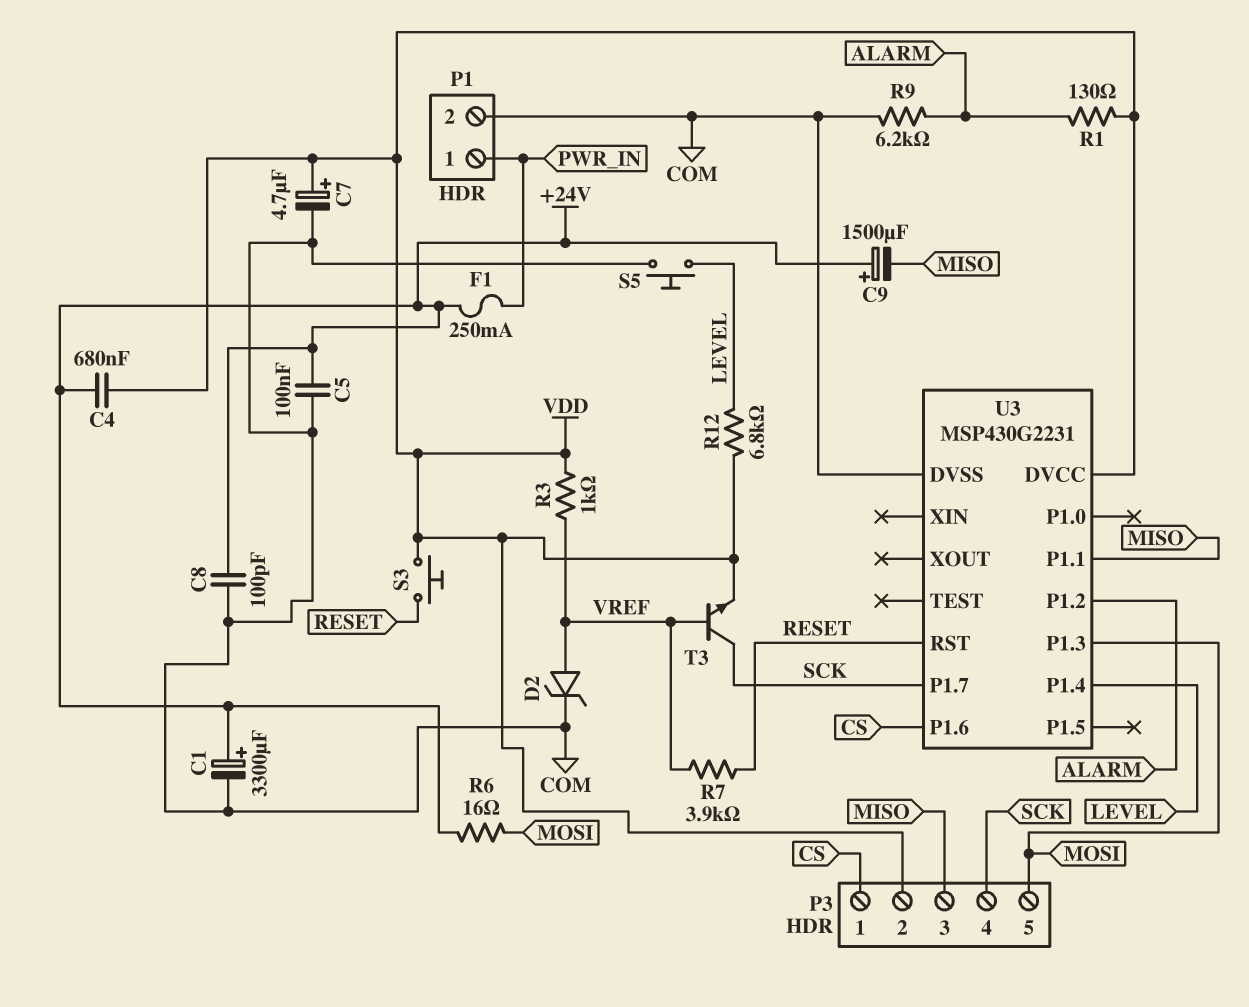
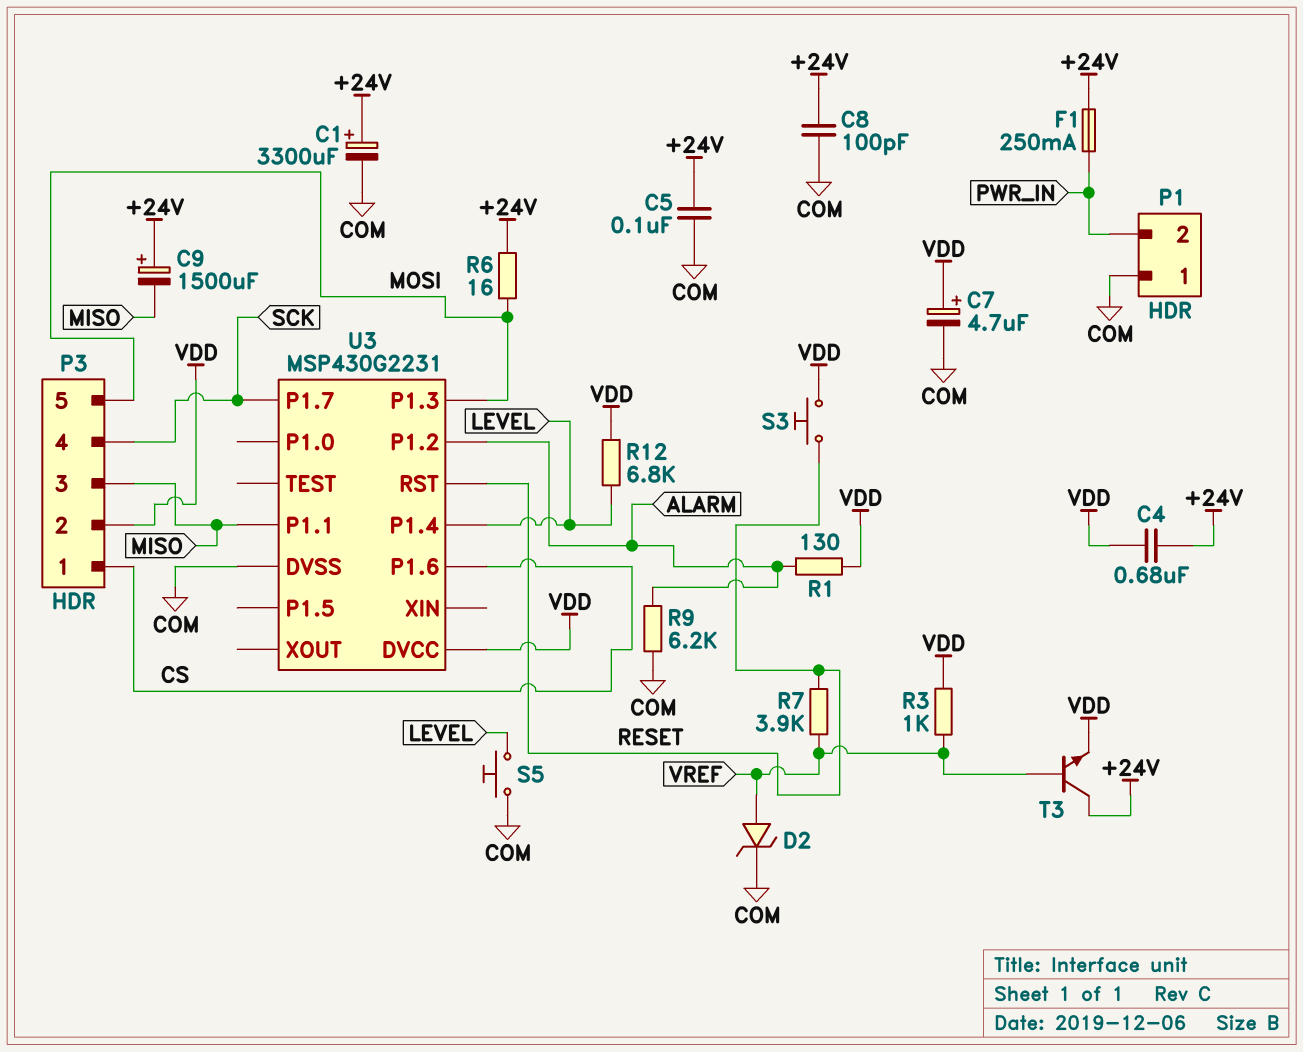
P1 pin 1: PWR_IN -> COM
P1 pin 2: COM -> PWR_IN
T3: NPN (B VREF, C SCK, E VDD) -> NPN (B VREF, C +24V, E VDD)

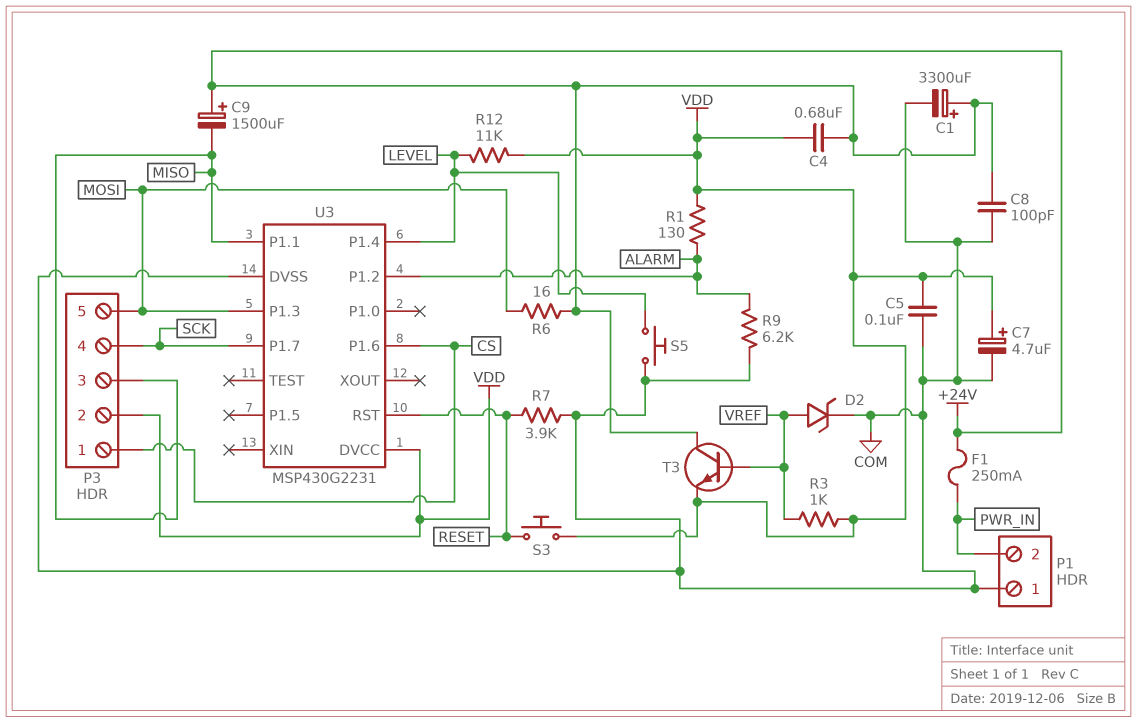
C5: 100nF (+24V, COM) -> 100nF (COM, VDD)
R7: 3.9k (RESET, VREF) -> 3.9k (COM, RESET)
R12: 6.8k (LEVEL, VDD) -> 11k (LEVEL, VDD)

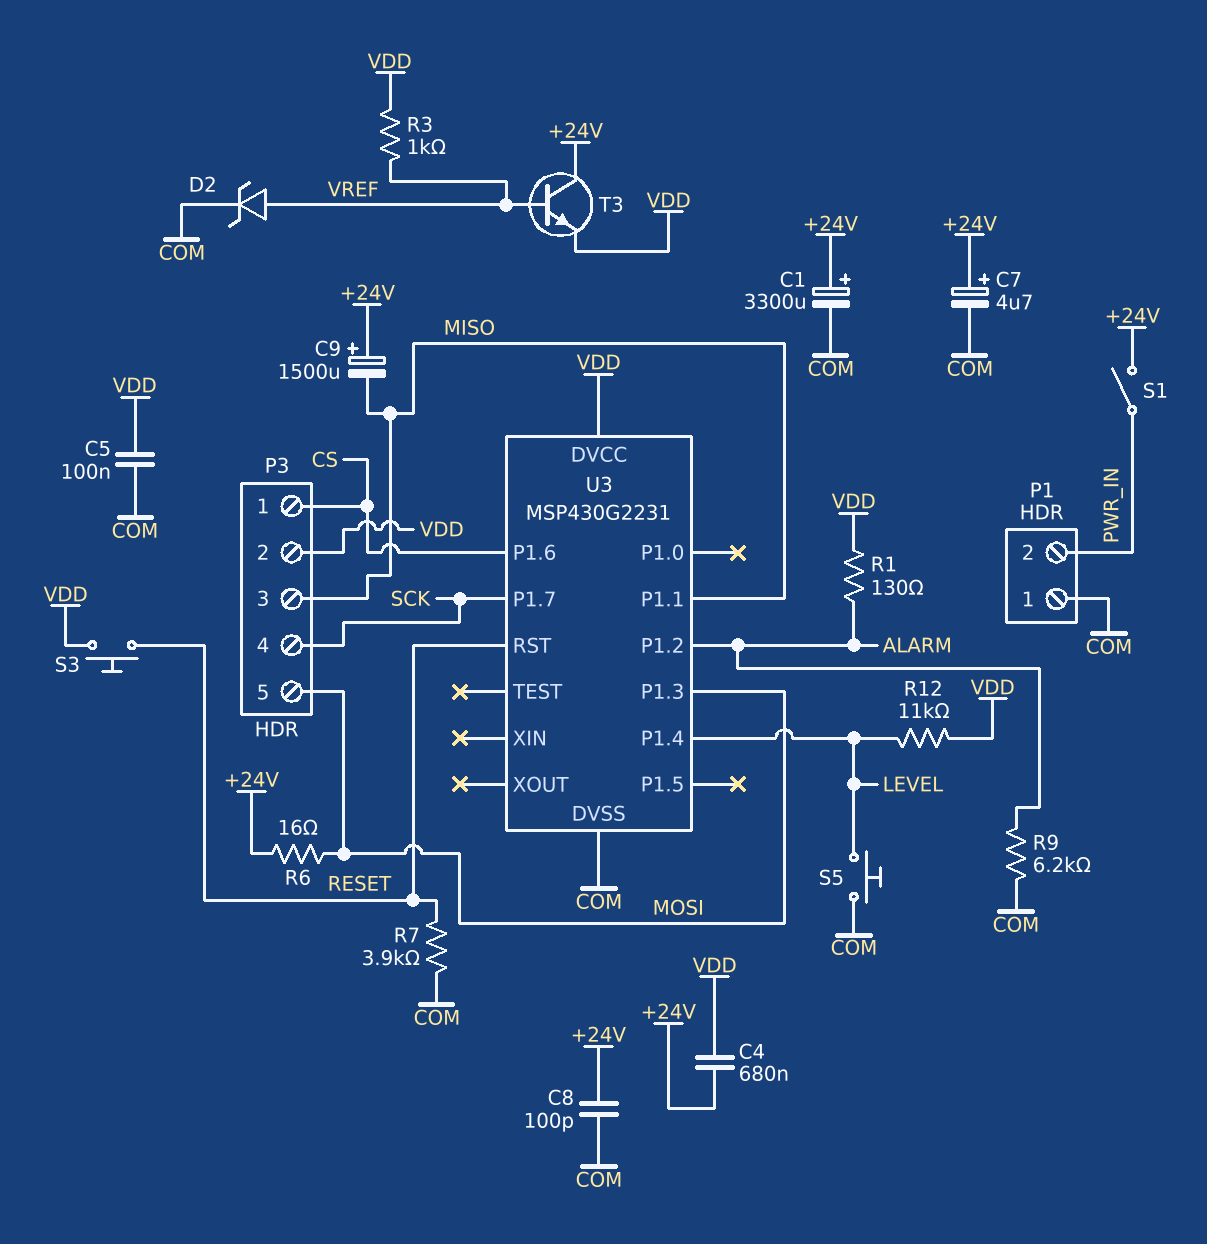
C7: 4.7uF (plus VDD, minus COM) -> 4.7uF (plus +24V, minus COM)
F1: 250mA (+24V, PWR_IN) -> none
S1: none -> switch (+24V, PWR_IN)

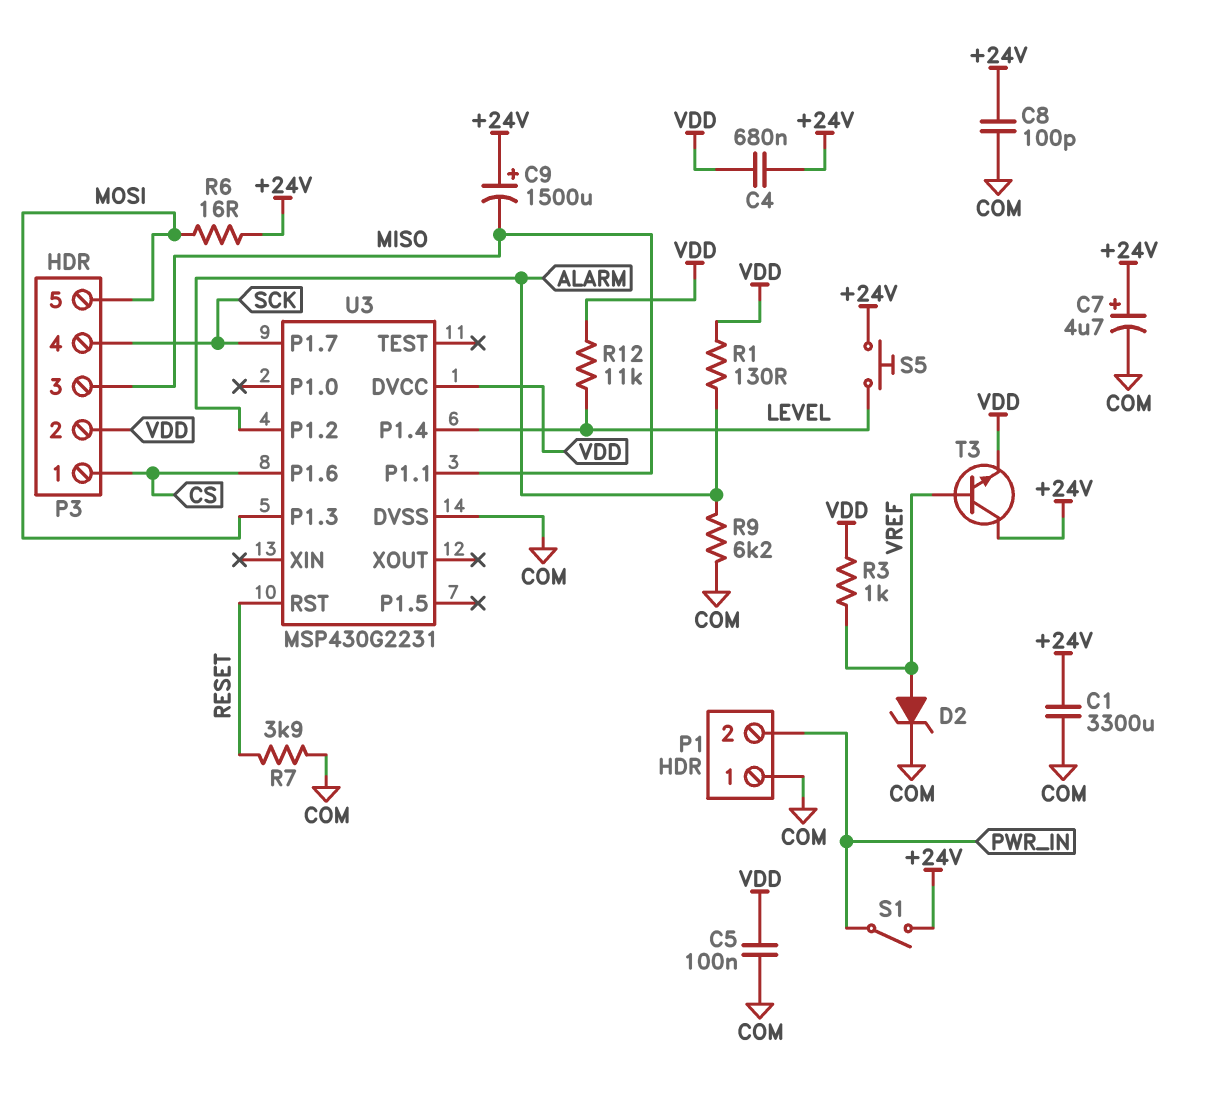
C1: 3300uF (plus +24V, minus COM) -> 3300uF (+24V, COM)
S3: button (RESET, VDD) -> none
S5: button (COM, LEVEL) -> button (+24V, LEVEL)

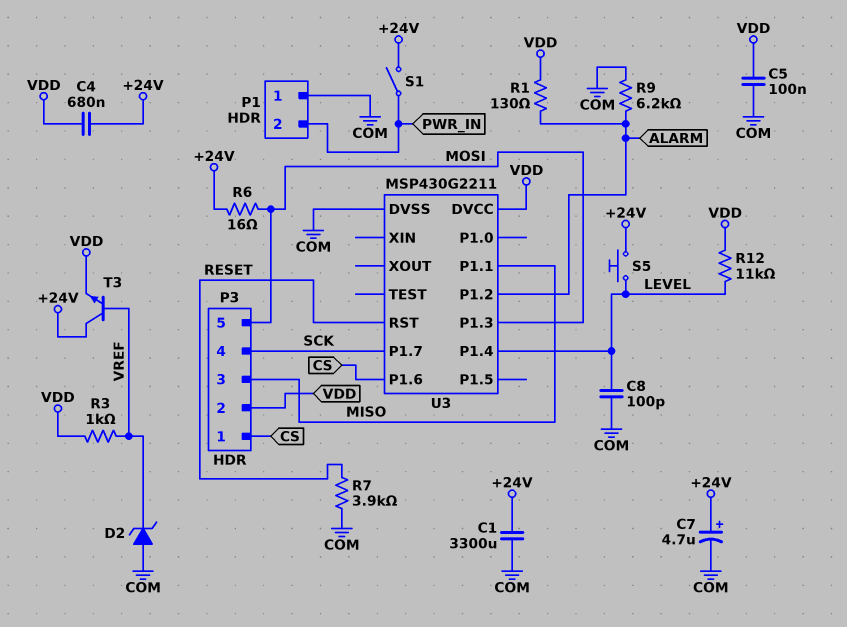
C8: 100pF (+24V, COM) -> 100pF (COM, LEVEL)
C9: 1500uF (plus +24V, minus MISO) -> none
D2: zener (A VREF, K COM) -> zener (A COM, K VREF)
U3: MSP430G2231 -> MSP430G2211

